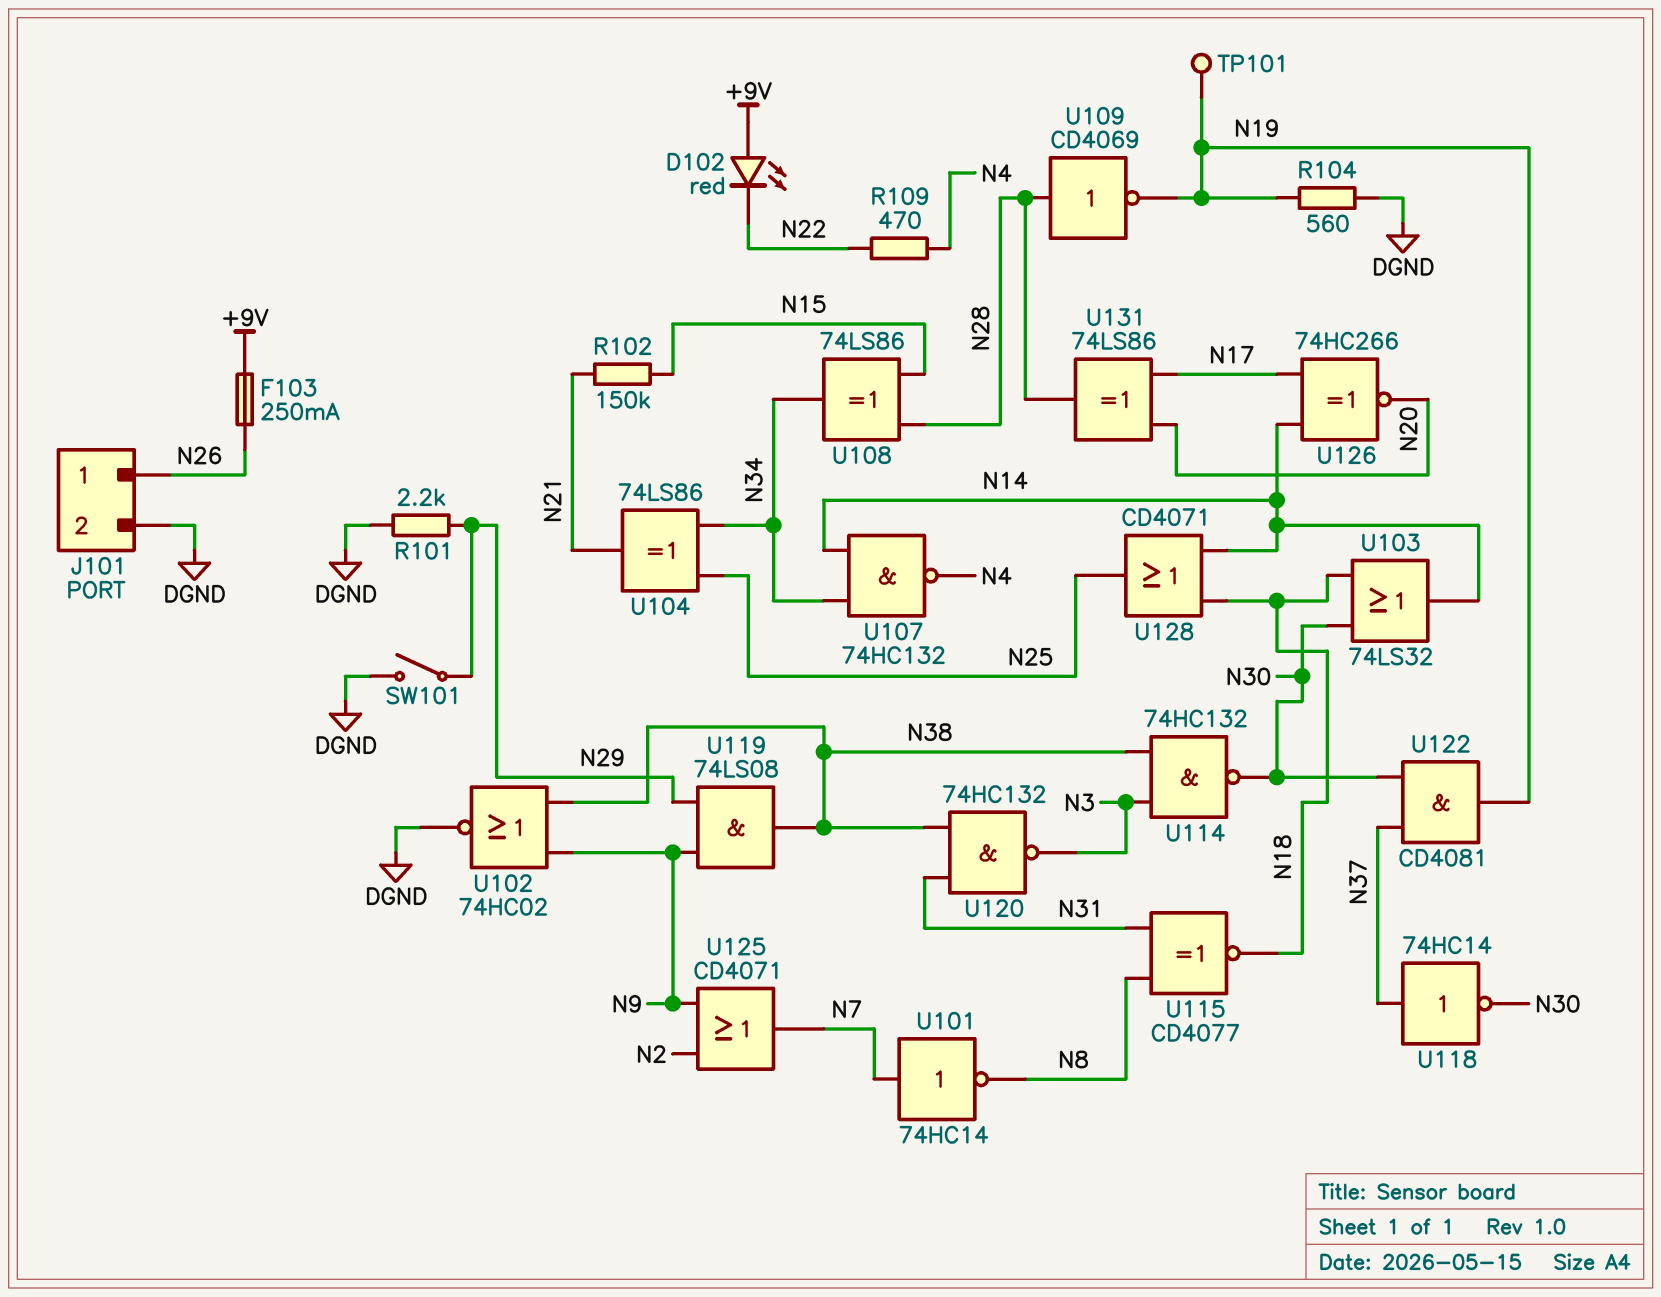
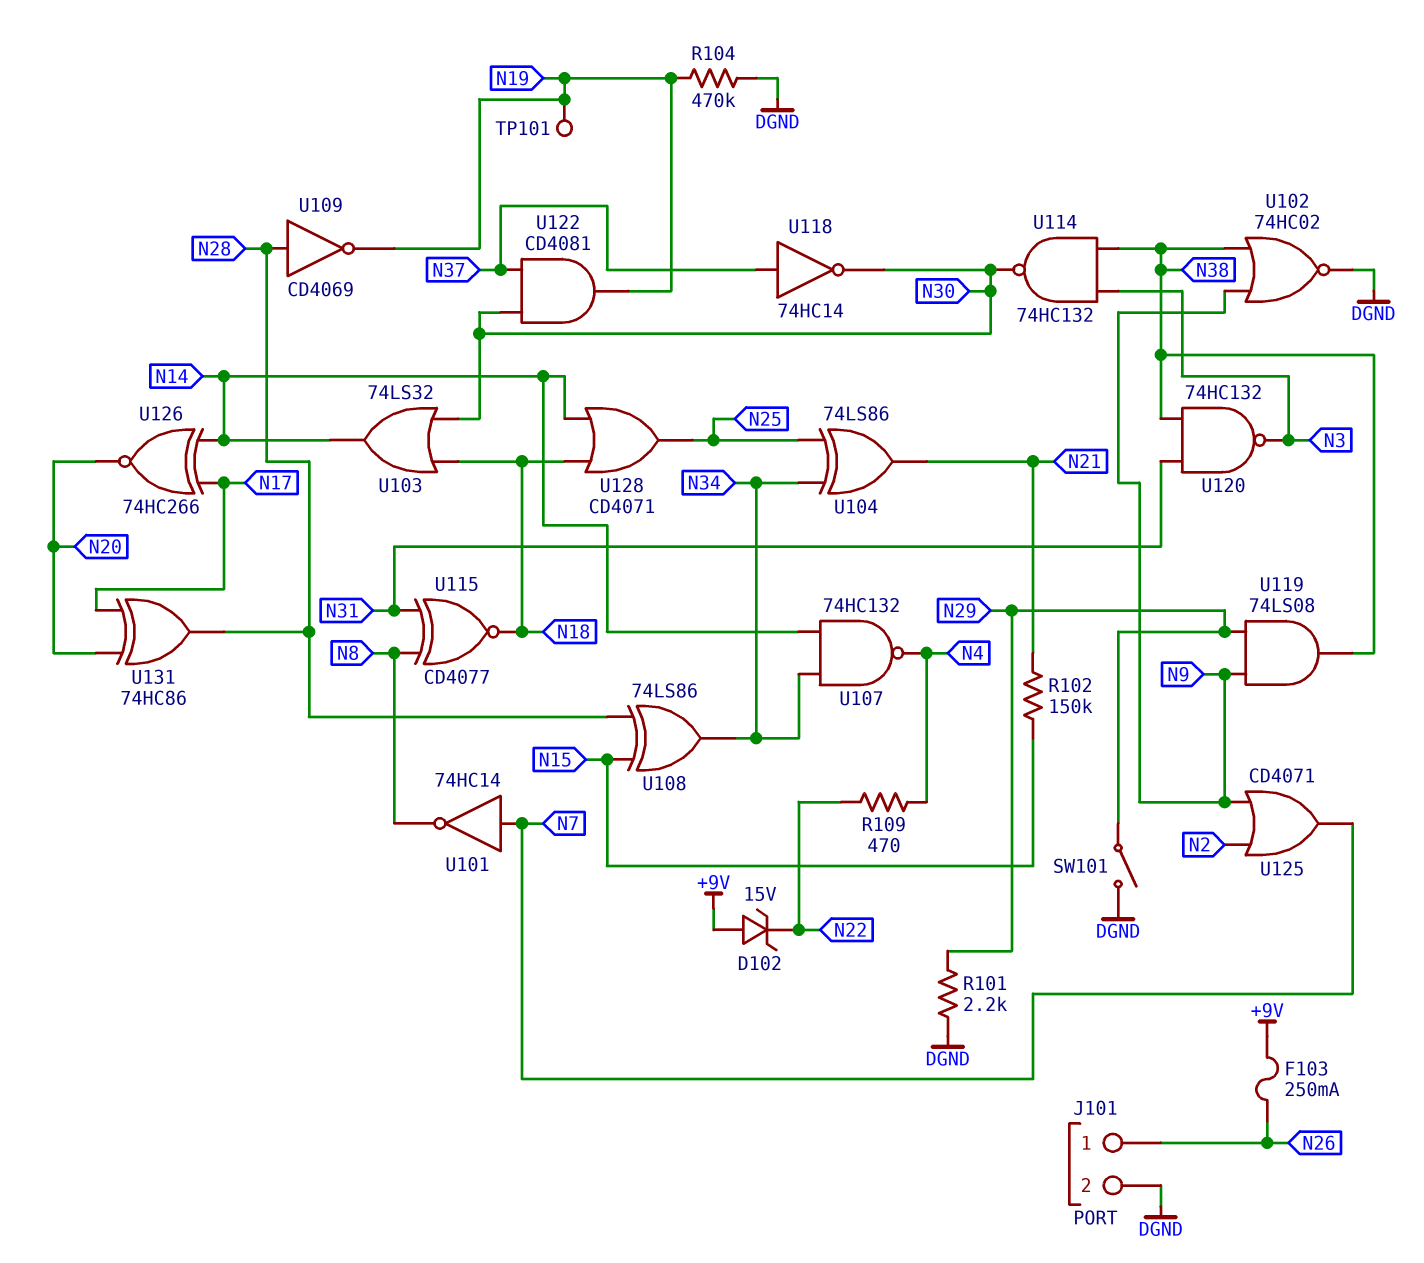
D102: LED red (A +9V, K N22) -> zener 15V (A +9V, K N22)
R104: 560 (DGND, N19) -> 470k (DGND, N19)
U131: XOR 74LS86 (in N17, in N20, out N28) -> XOR 74HC86 (in N17, in N20, out N28)

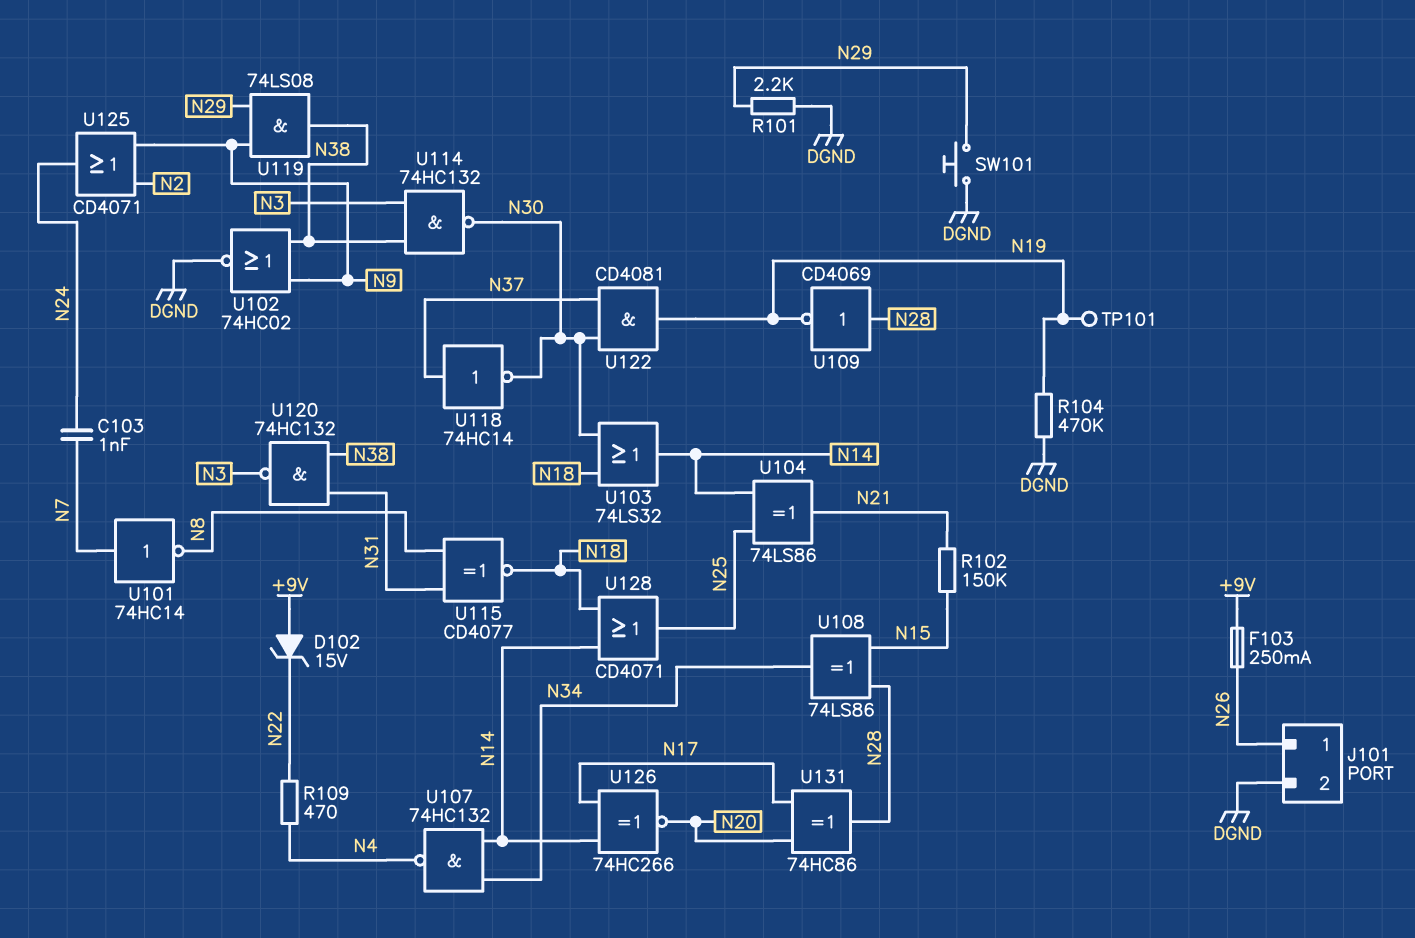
C103: none -> 1nF (N7, N24)
SW101: switch (DGND, N29) -> button (DGND, N29)
U104: XOR 74LS86 (in N25, in N34, out N21) -> XOR 74LS86 (in N14, in N25, out N21)
U125: OR CD4071 (in N2, in N9, out N7) -> OR CD4071 (in N2, in N9, out N24)

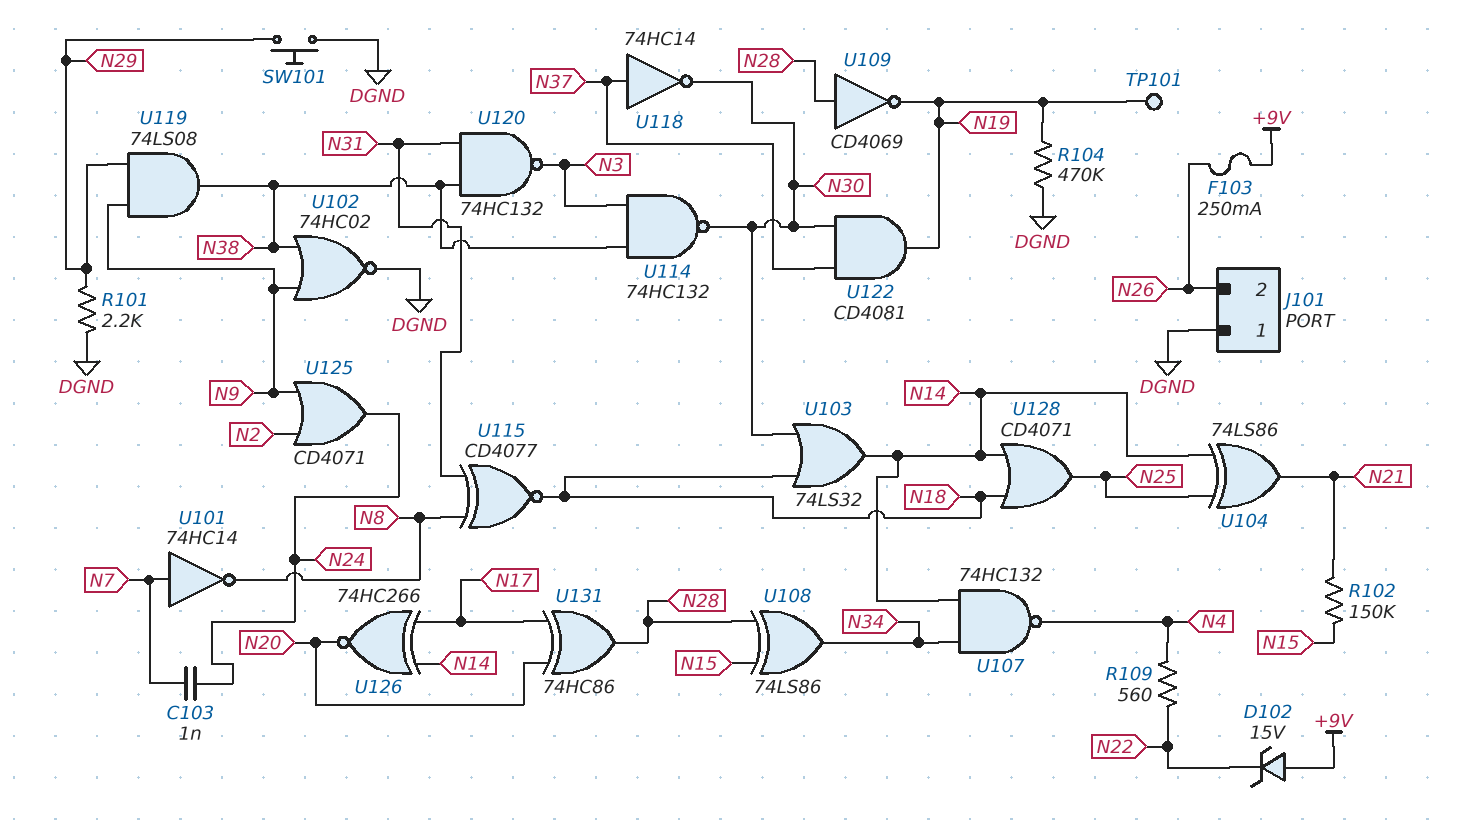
J101 pin 1: N26 -> DGND
J101 pin 2: DGND -> N26
R109: 470 (N4, N22) -> 560 (N4, N22)

